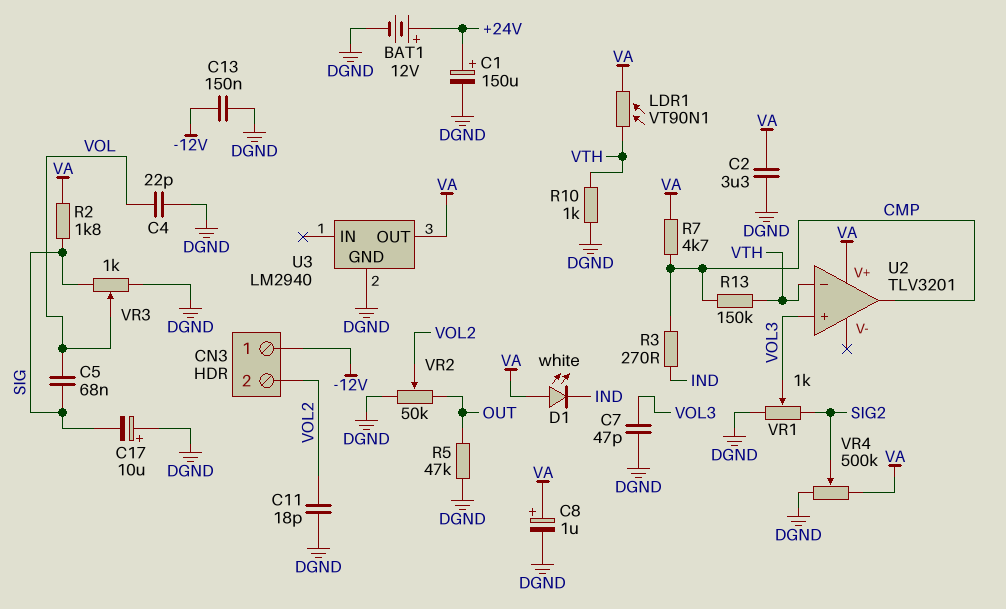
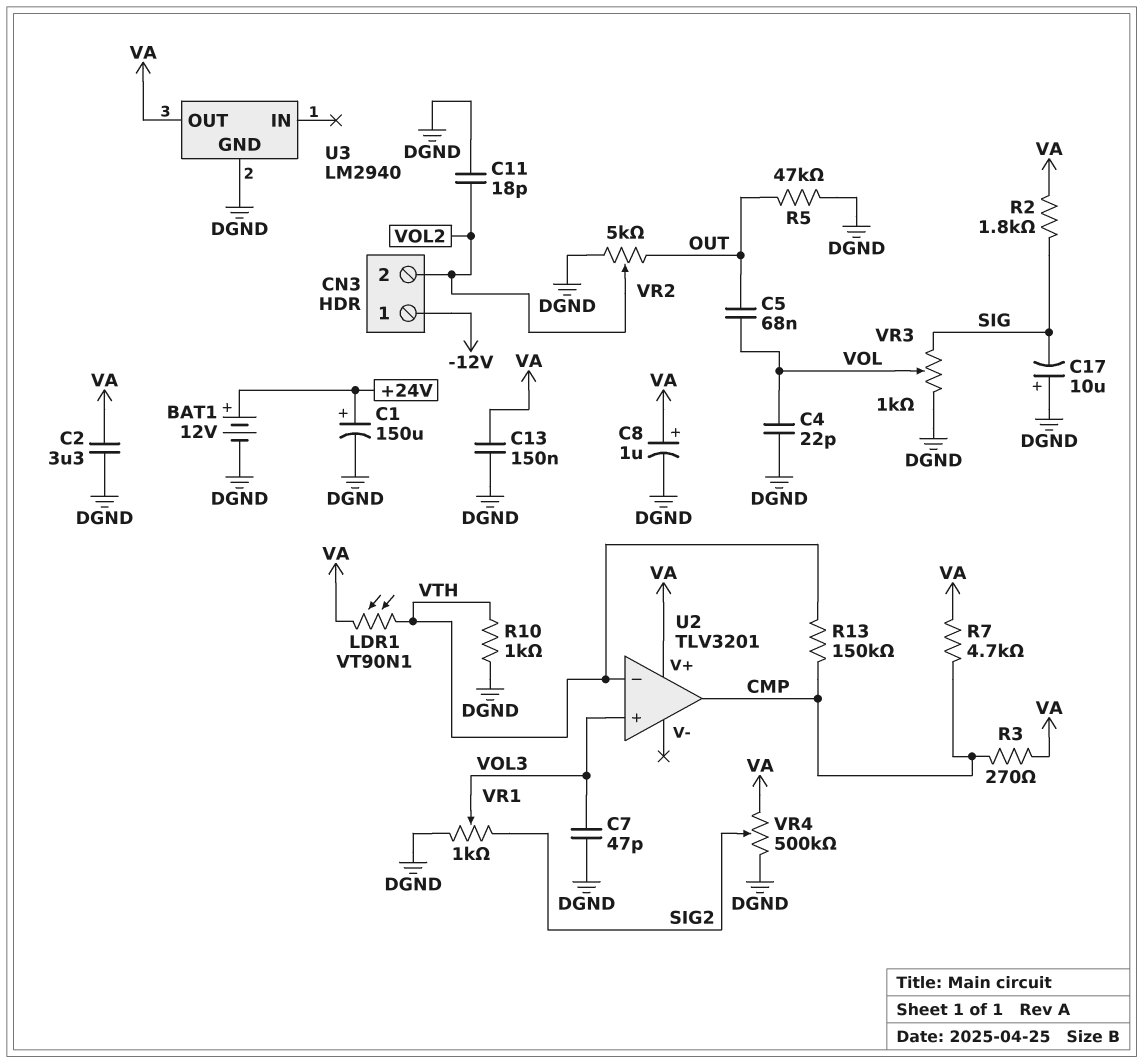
C5: 68nF (SIG, VOL) -> 68nF (OUT, VOL)
C13: 150nF (-12V, DGND) -> 150nF (DGND, VA)
D1: LED white (A VA, K IND) -> none
R3: 270 (CMP, IND) -> 270 (CMP, VA)
VR2: 50k (DGND, OUT, wiper VOL2) -> 5k (DGND, OUT, wiper VOL2)

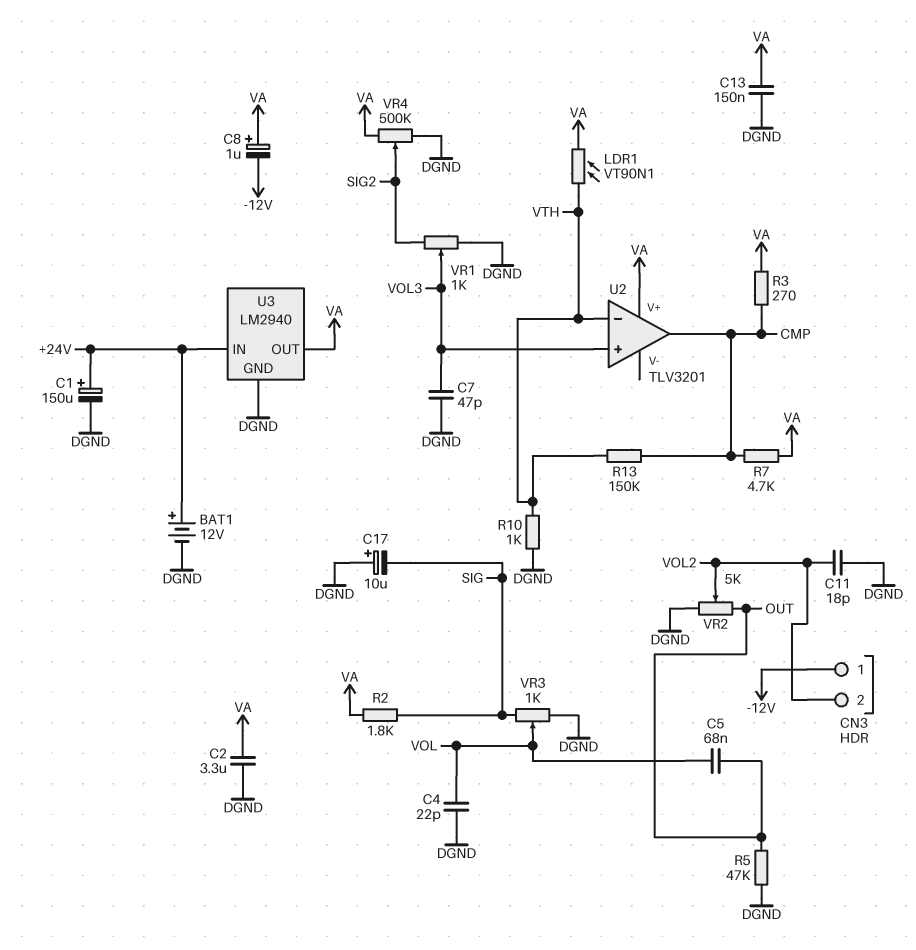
C8: 1uF (plus VA, minus DGND) -> 1uF (plus VA, minus -12V)
U3 pin IN: none -> +24V

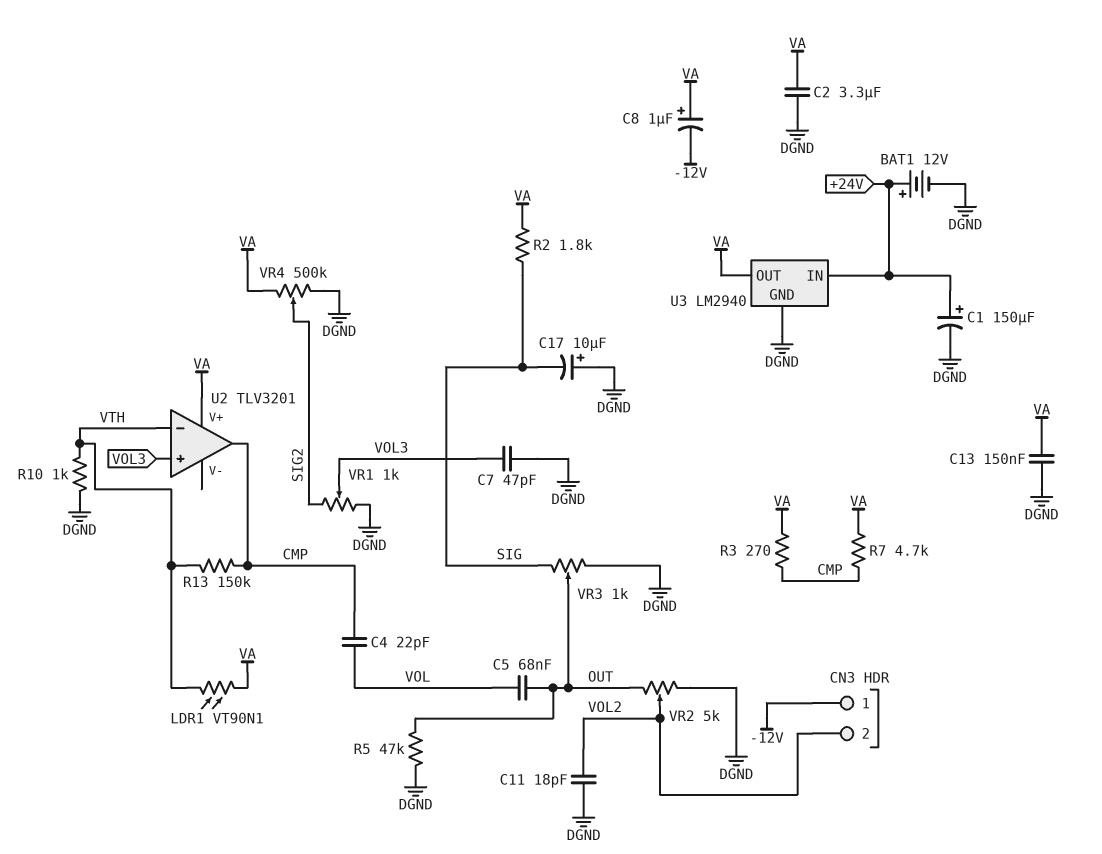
C4: 22pF (DGND, VOL) -> 22pF (CMP, VOL)
VR3: 1k (DGND, SIG, wiper VOL) -> 1k (DGND, SIG, wiper OUT)

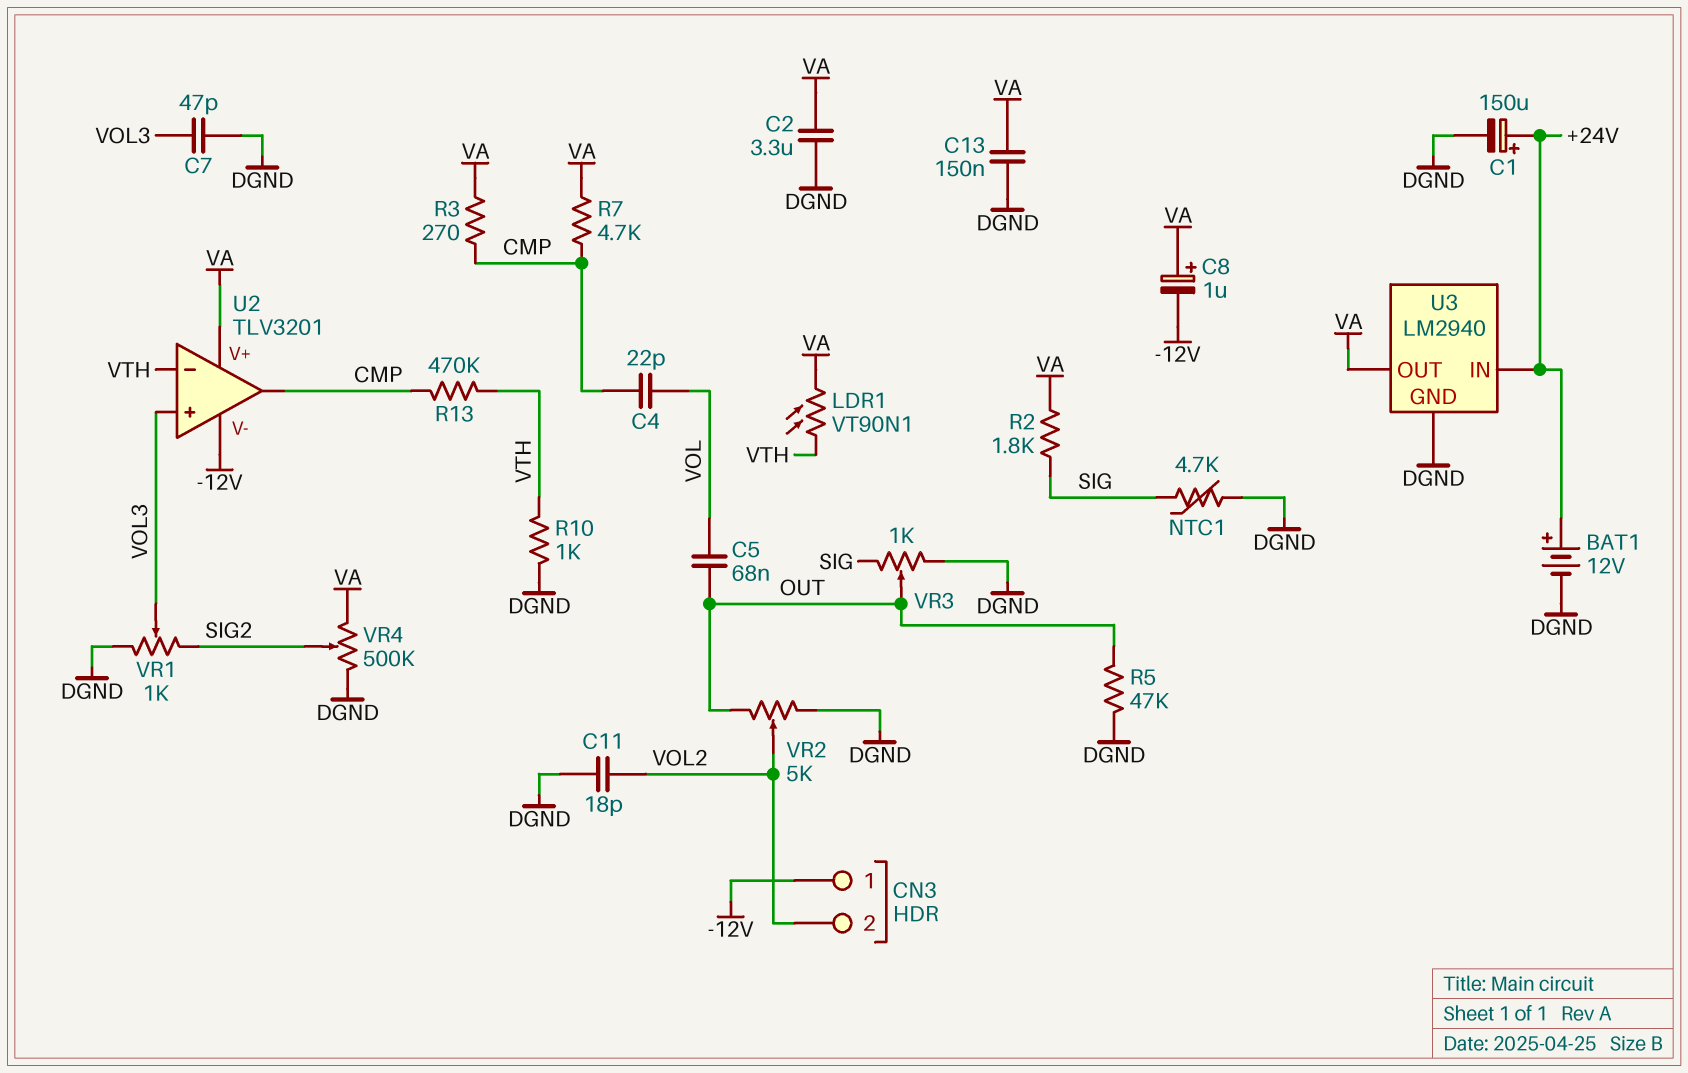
C17: 10uF (plus DGND, minus SIG) -> none
NTC1: none -> 4.7k (DGND, SIG)
R13: 150k (CMP, VTH) -> 470k (CMP, VTH)
U2 pin V-: none -> -12V

